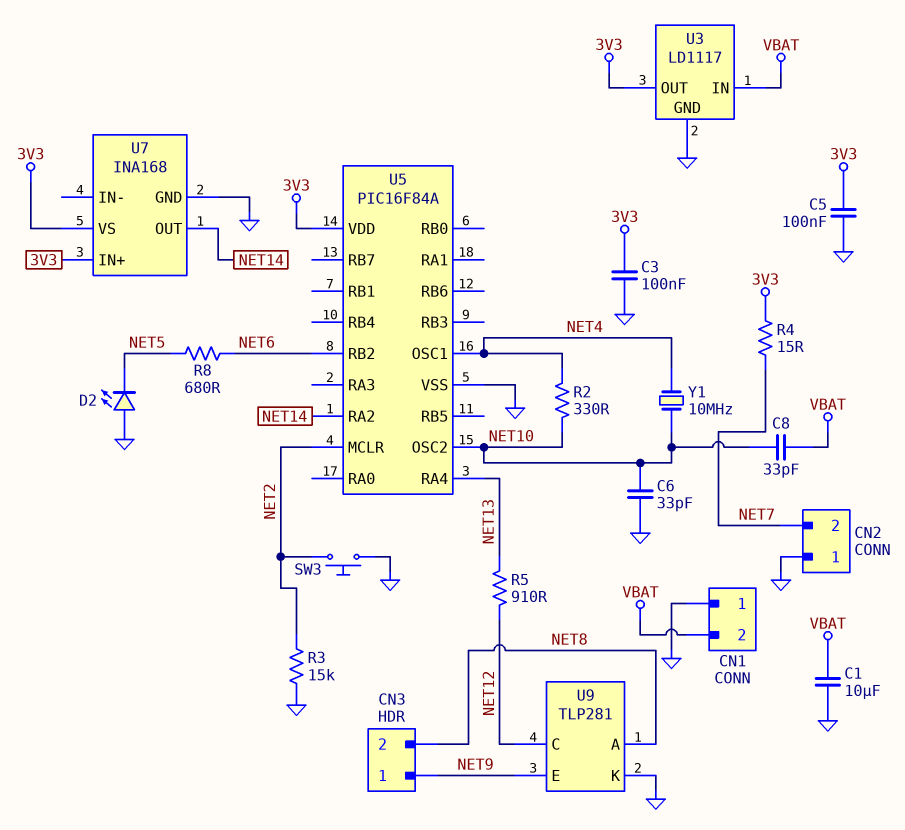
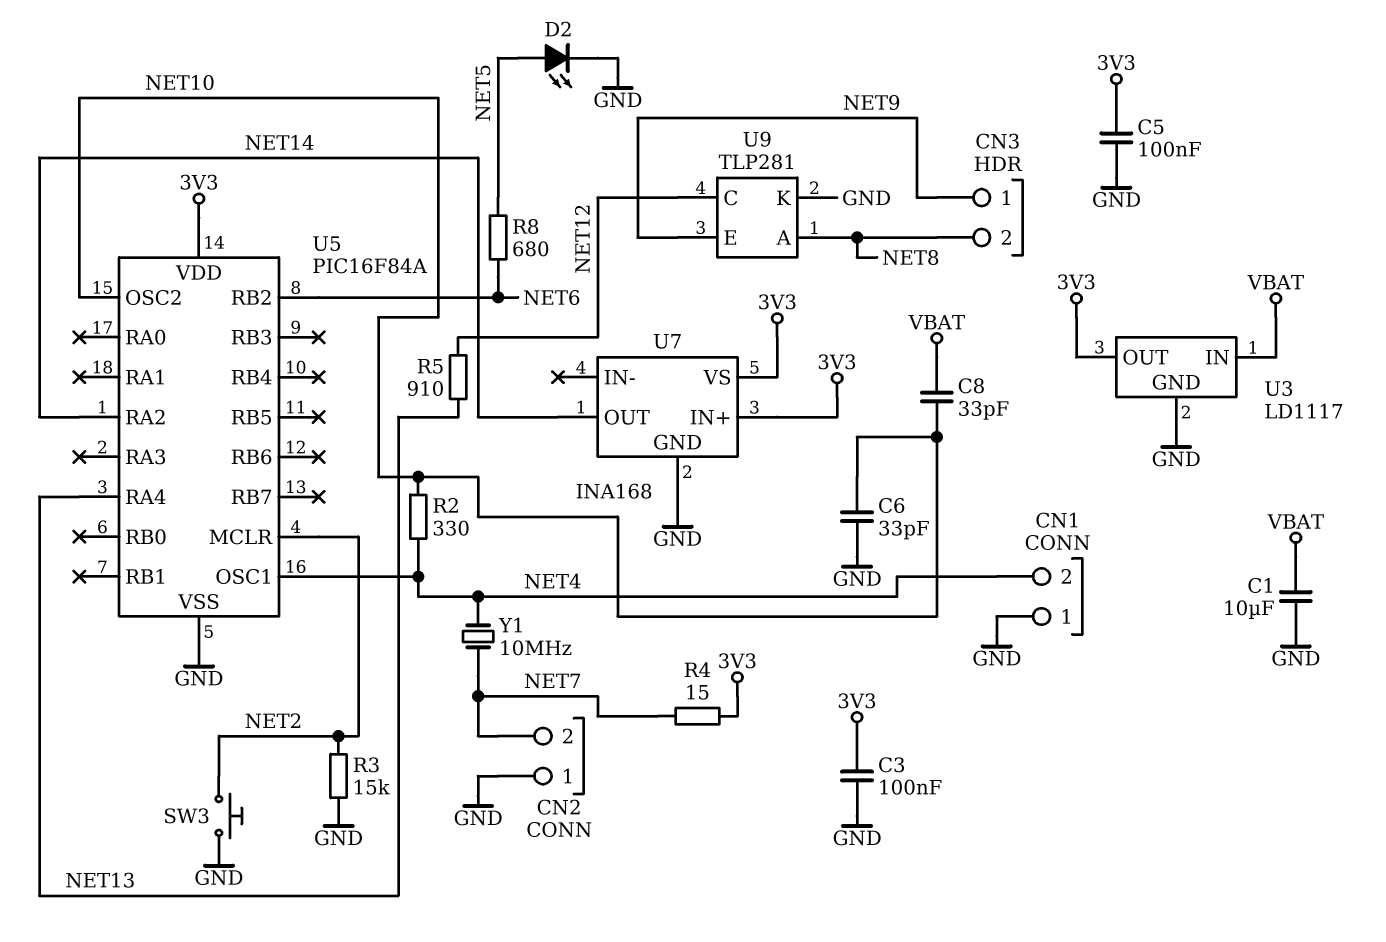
CN1 pin 2: VBAT -> NET4
D2: LED (A GND, K NET5) -> LED (A NET5, K GND)
Y1: 10MHz (NET4, NET10) -> 10MHz (NET4, NET7)

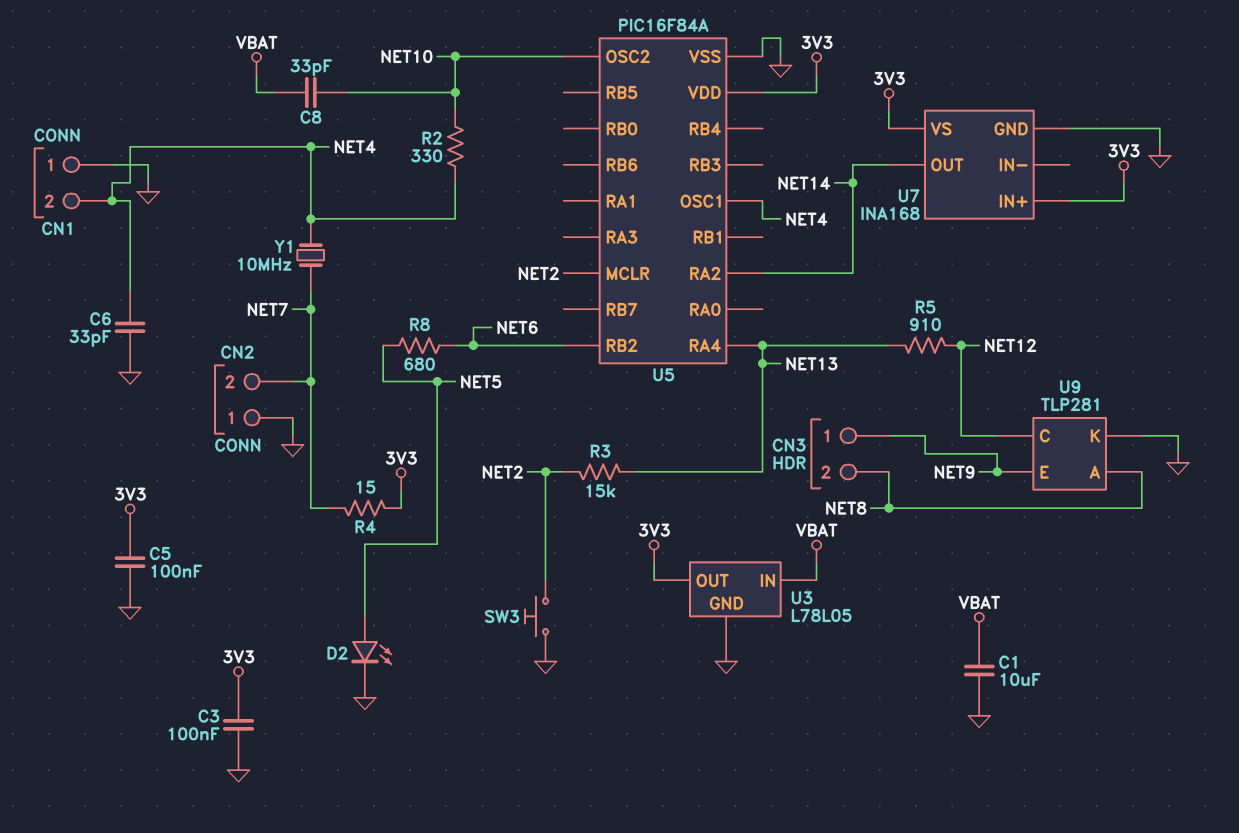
C6: 33pF (GND, NET10) -> 33pF (GND, NET4)
R3: 15k (GND, NET2) -> 15k (NET2, NET13)
U3: LD1117 -> L78L05

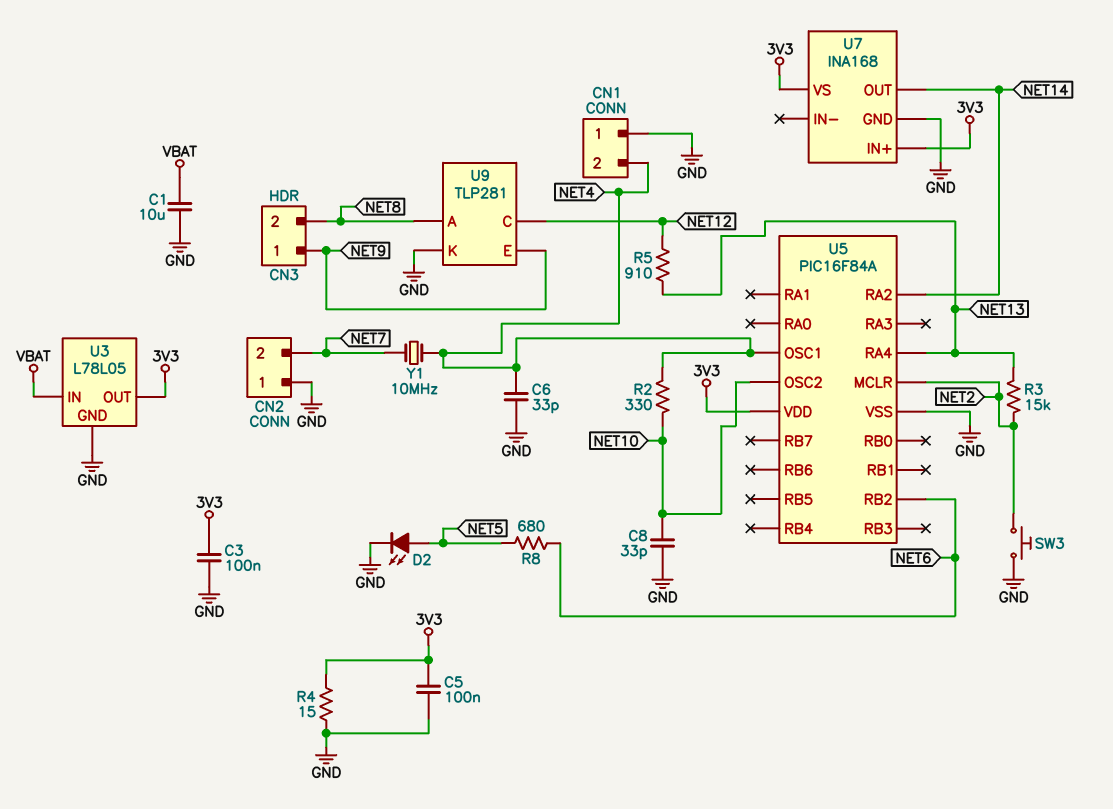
C8: 33pF (NET10, VBAT) -> 33pF (GND, NET10)
R4: 15 (3V3, NET7) -> 15 (3V3, GND)

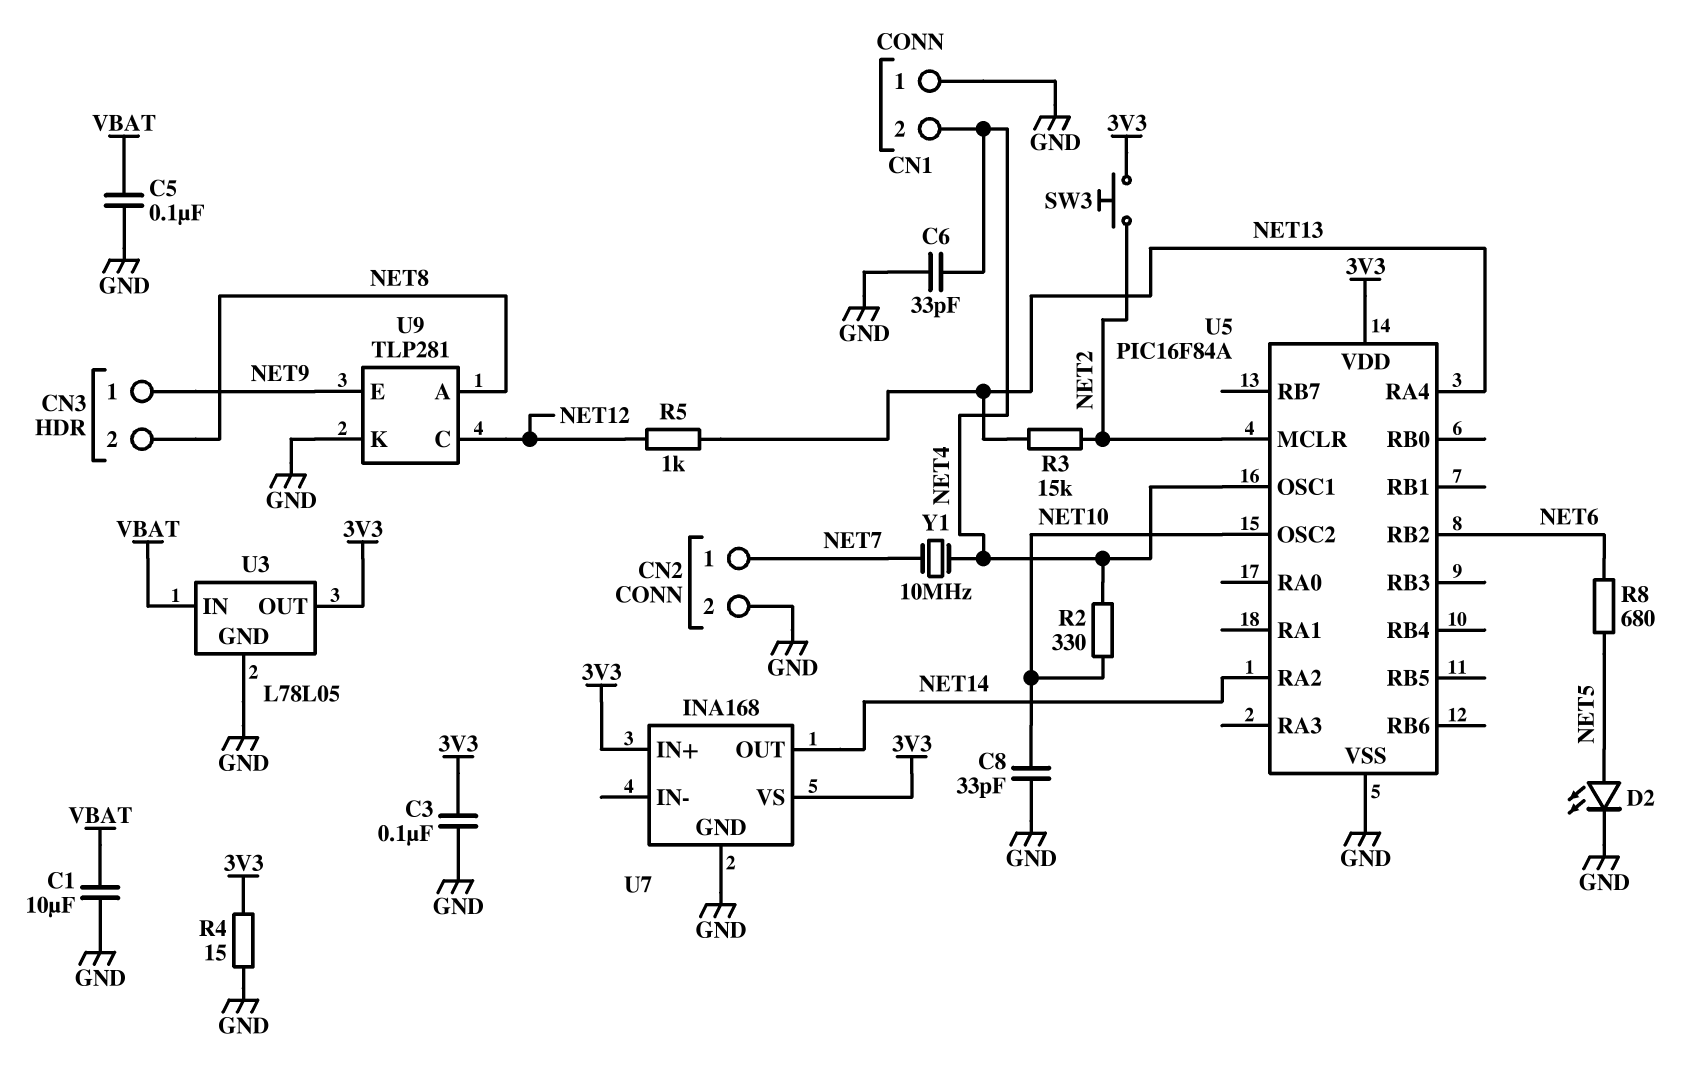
C5: 100nF (3V3, GND) -> 100nF (GND, VBAT)
CN2 pin 1: GND -> NET7
CN2 pin 2: NET7 -> GND
R5: 910 (NET12, NET13) -> 1k (NET12, NET13)
SW3: button (GND, NET2) -> button (3V3, NET2)

